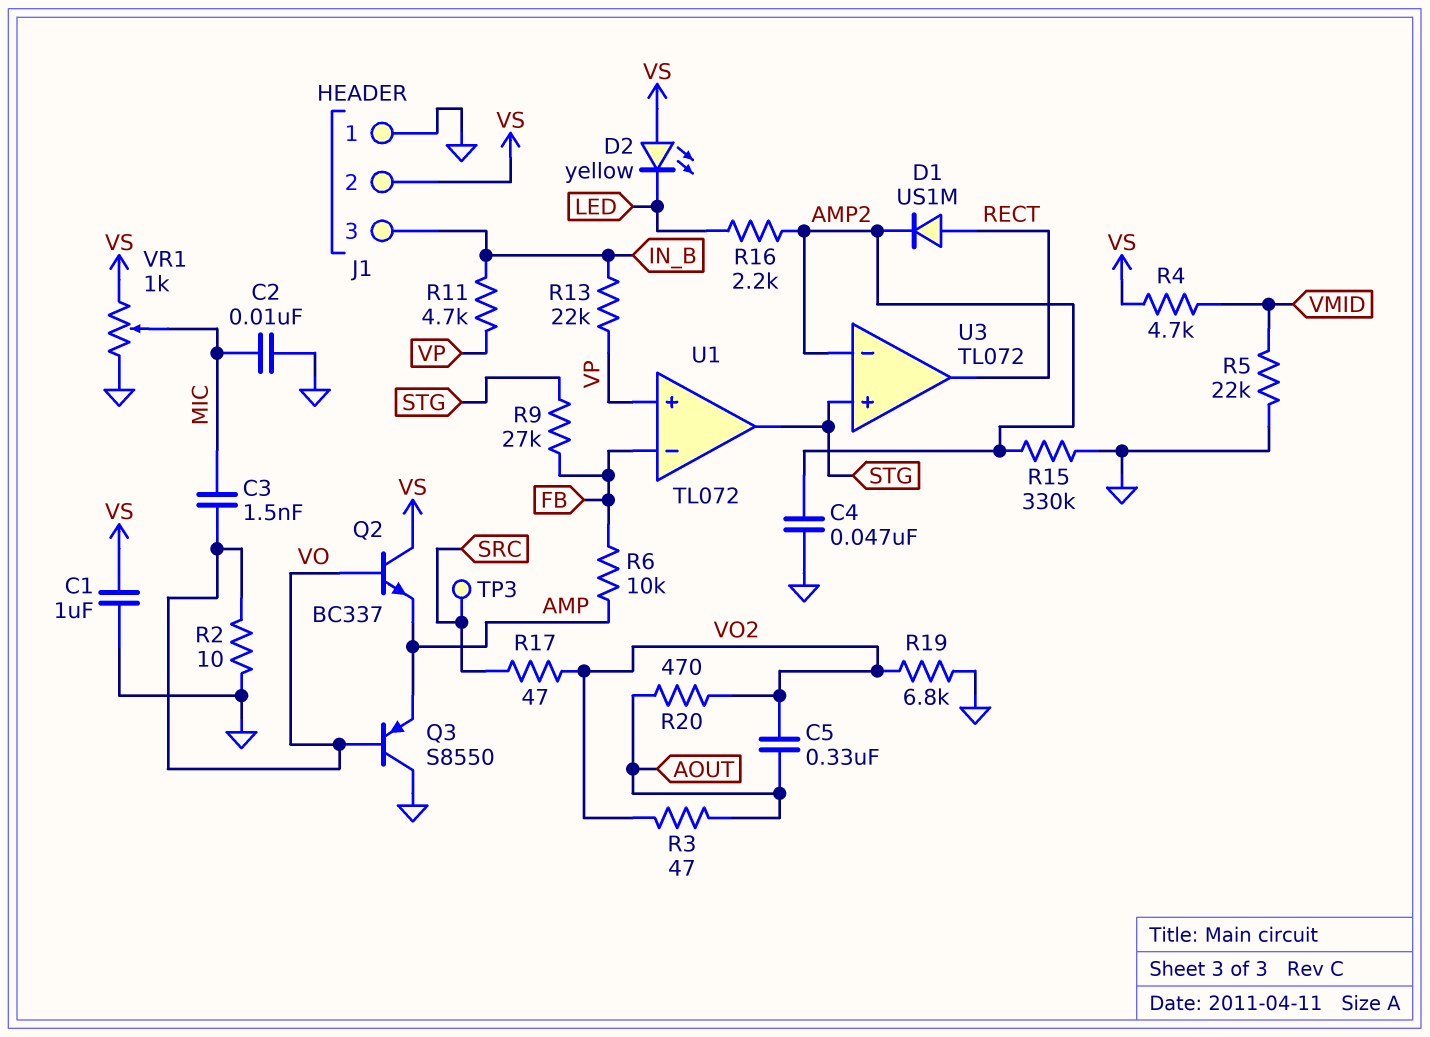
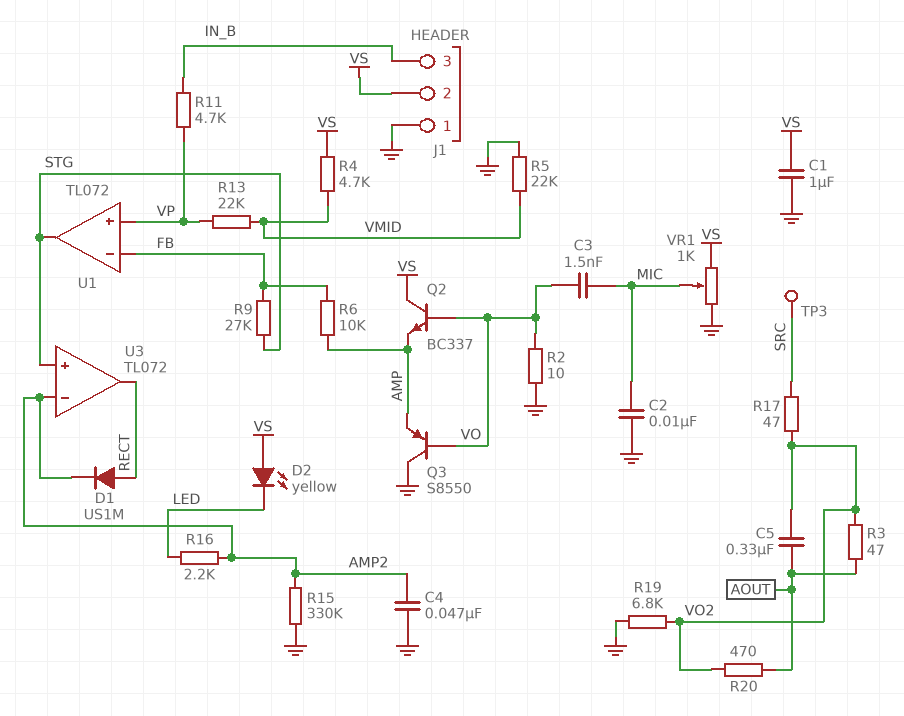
R13: 22k (IN_B, VP) -> 22k (VMID, VP)

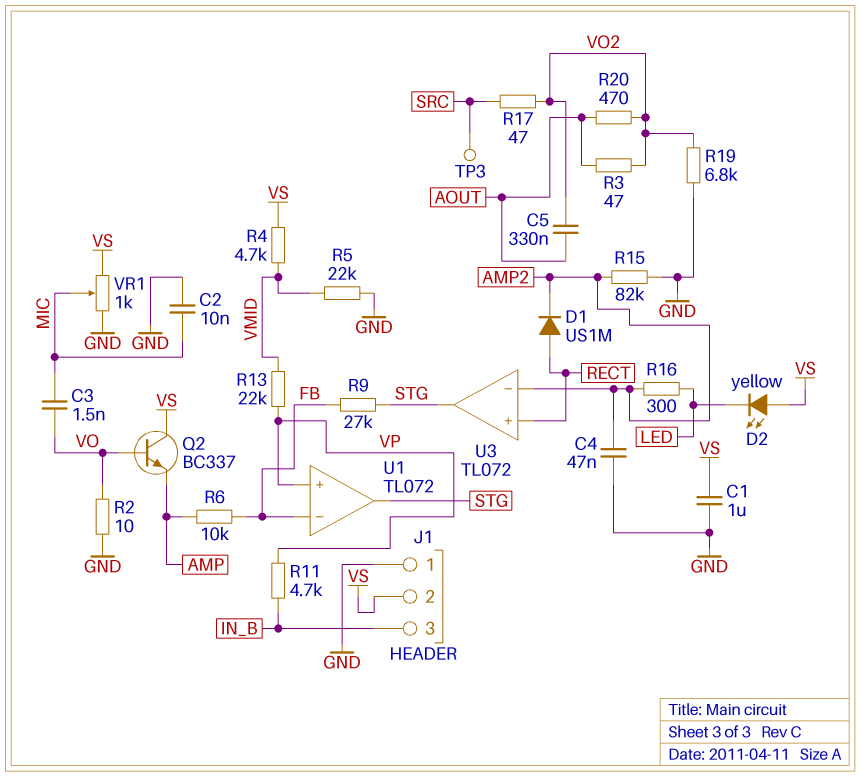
Q3: PNP S8550 (B VO, C GND, E AMP) -> none
R15: 330k (AMP2, GND) -> 82k (AMP2, GND)
R16: 2.2k (AMP2, LED) -> 300 (AMP2, LED)
U3 pin in+: STG -> RECT
U3 pin out: RECT -> STG

